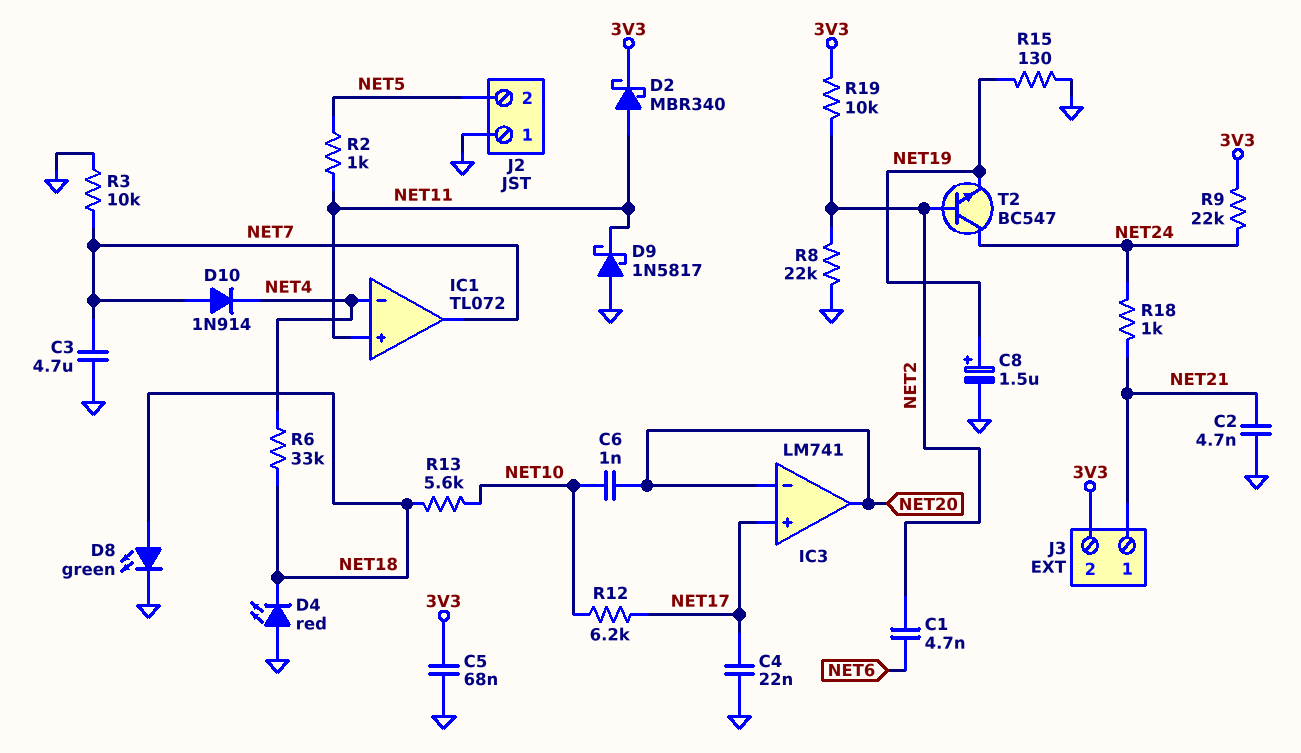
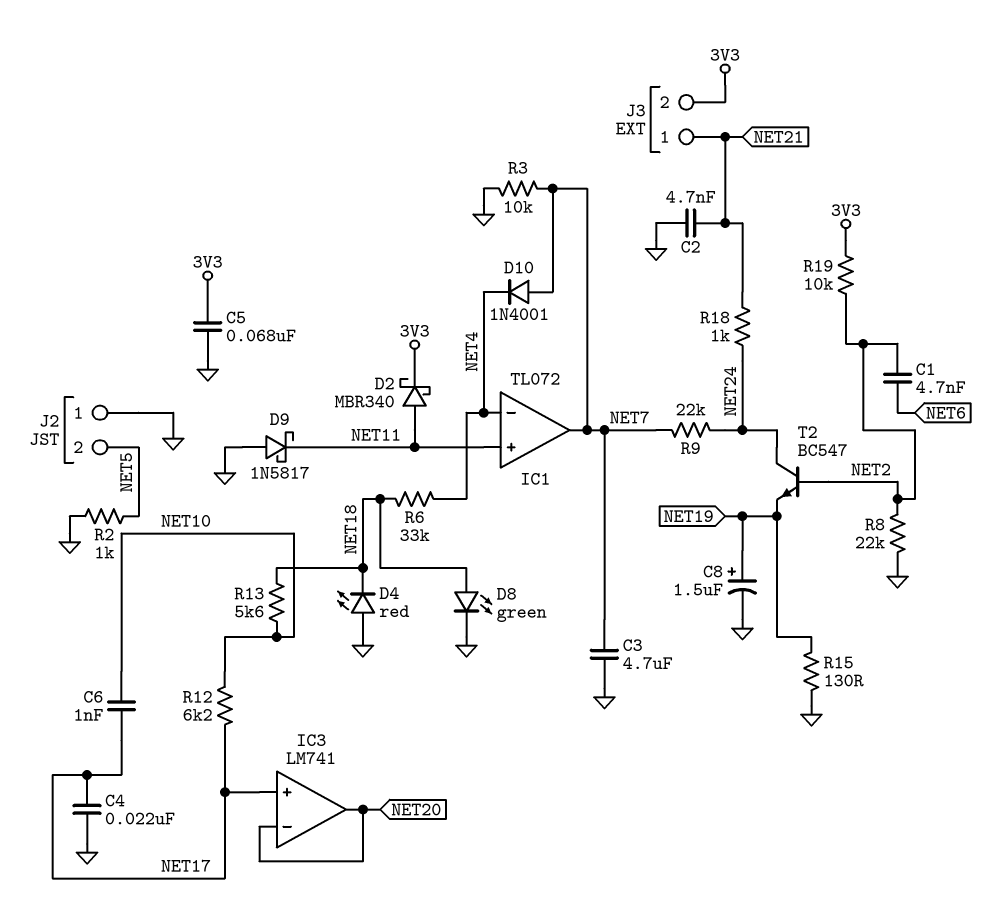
C6: 1nF (NET10, NET20) -> 1nF (NET10, NET17)
D10: diode 1N914 (A NET7, K NET4) -> diode 1N4001 (A NET7, K NET4)
R2: 1k (NET5, NET11) -> 1k (GND, NET5)
R9: 22k (3V3, NET24) -> 22k (NET7, NET24)

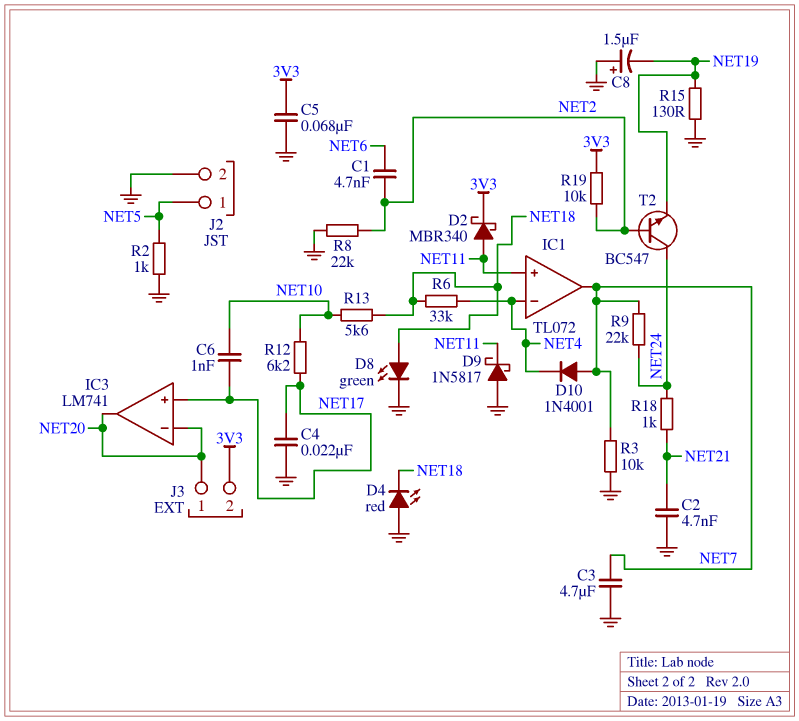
C8: 1.5uF (plus NET19, minus GND) -> 1.5uF (plus GND, minus NET19)
J2 pin 1: GND -> NET5
J2 pin 2: NET5 -> GND
J3 pin 1: NET21 -> NET20

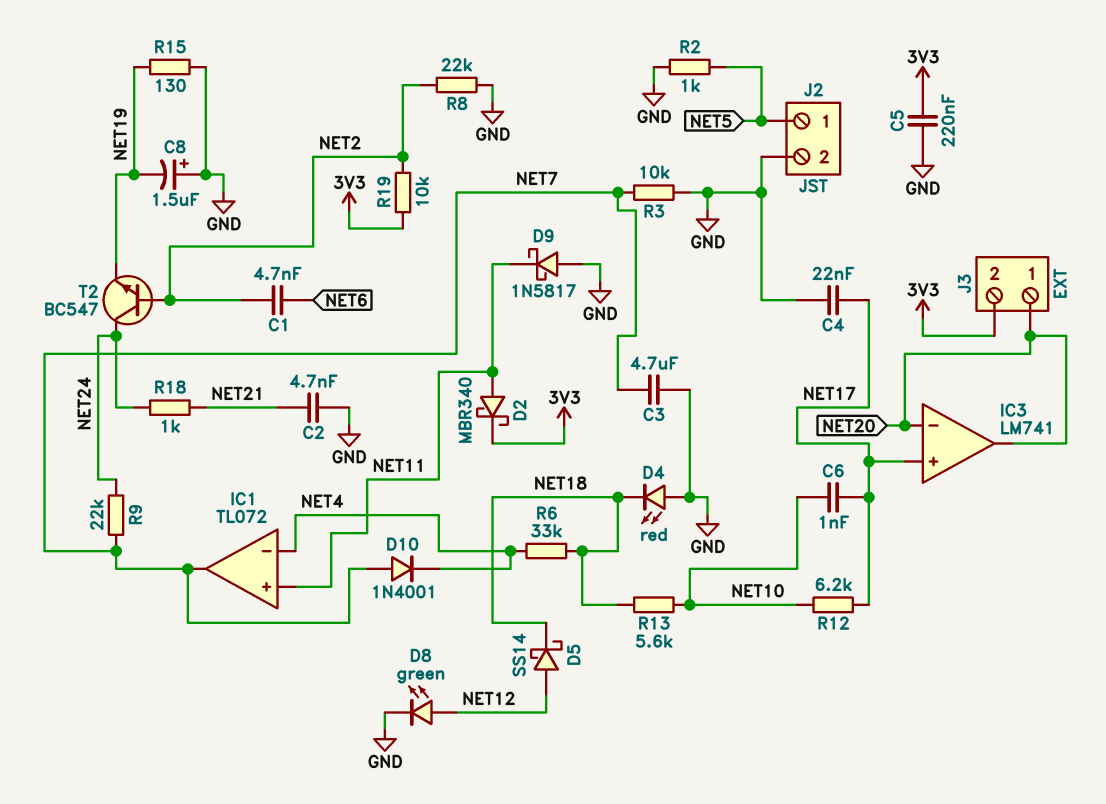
C5: 68nF (3V3, GND) -> 220nF (3V3, GND)
D5: none -> schottky SS14 (A NET12, K NET18)
D8: LED green (A NET18, K GND) -> LED green (A NET12, K GND)

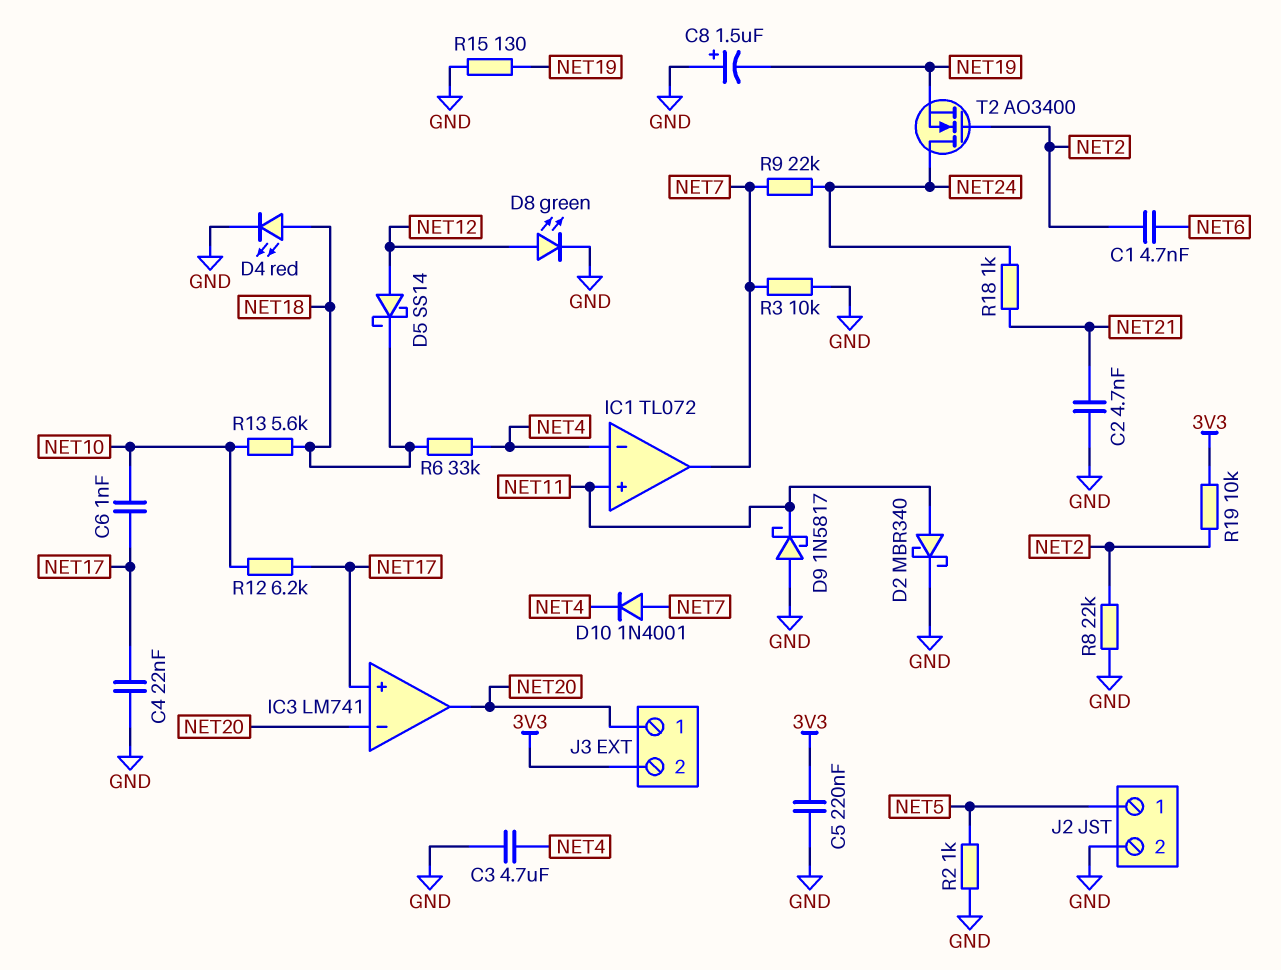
C3: 4.7uF (GND, NET7) -> 4.7uF (GND, NET4)
D2: schottky MBR340 (A NET11, K 3V3) -> schottky MBR340 (A NET11, K GND)
D4: LED red (A GND, K NET18) -> LED red (A NET18, K GND)
T2: NPN BC547 (B NET2, C NET24, E NET19) -> NMOS AO3400 (G NET2, D NET24, S NET19)

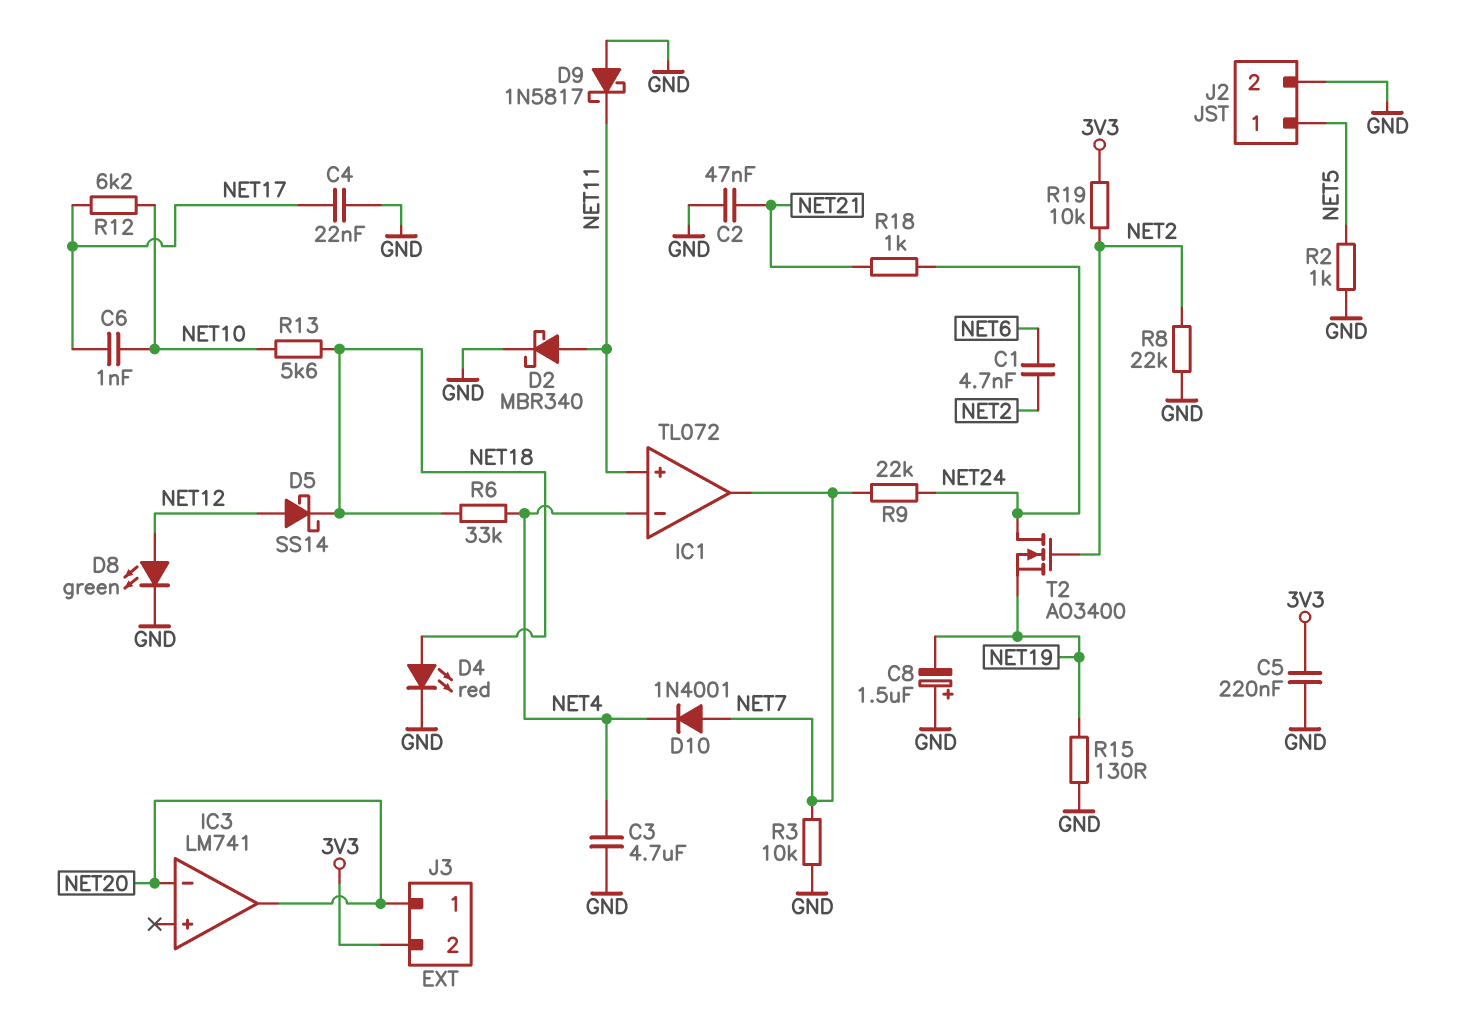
C2: 4.7nF (GND, NET21) -> 47nF (GND, NET21)
IC3 pin in+: NET17 -> none

